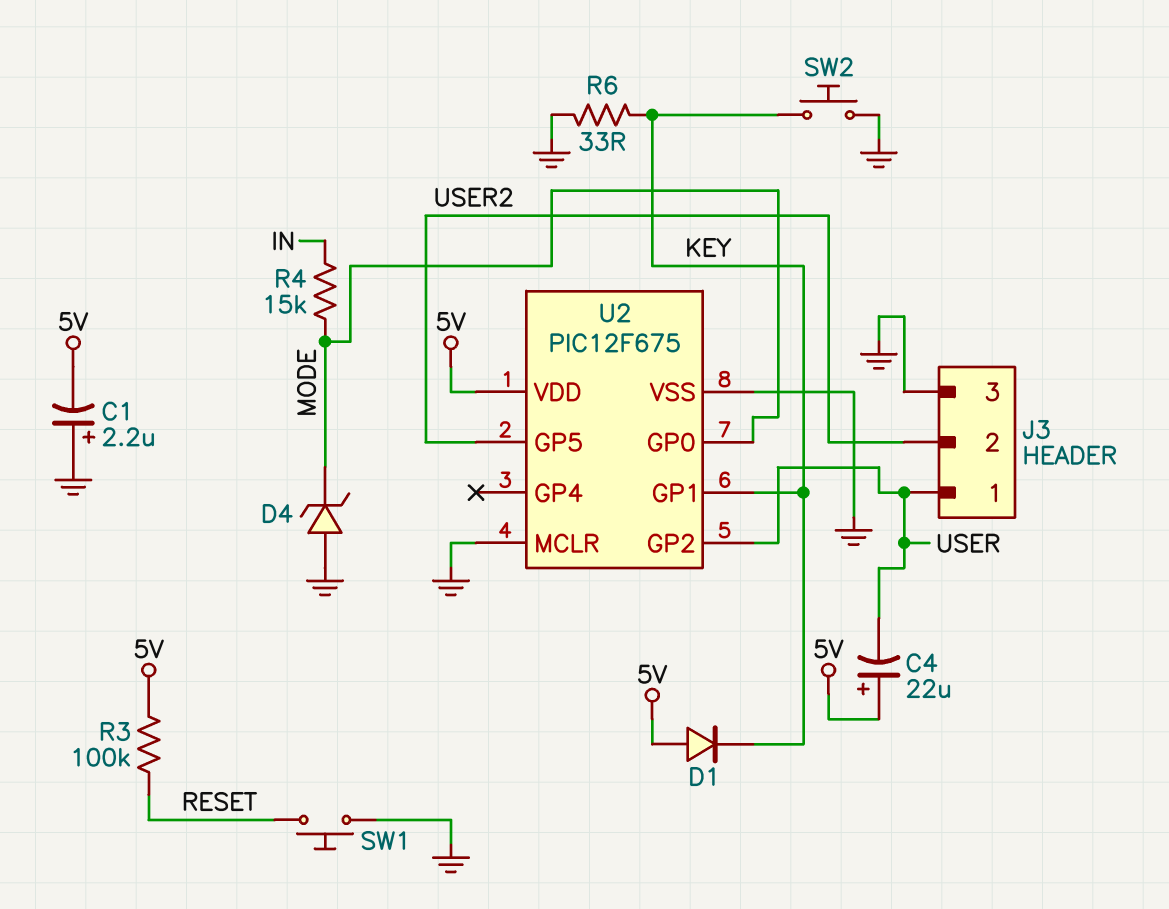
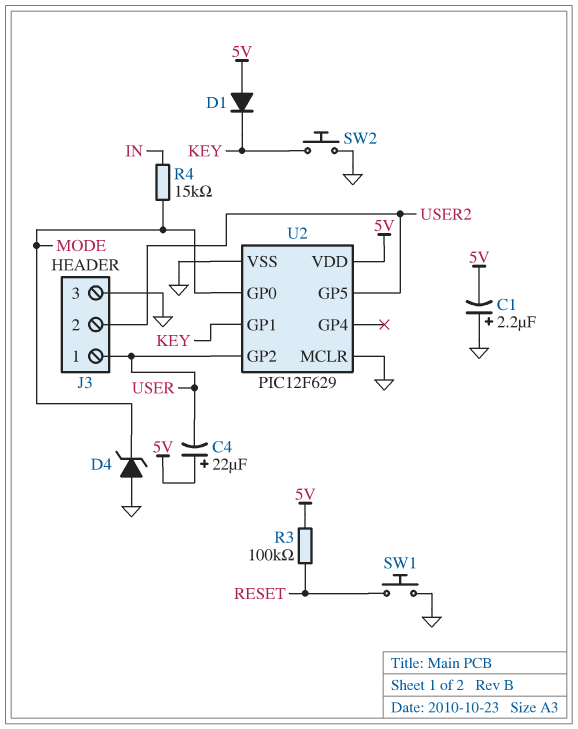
R6: 33 (GND, KEY) -> none
U2: PIC12F675 -> PIC12F629

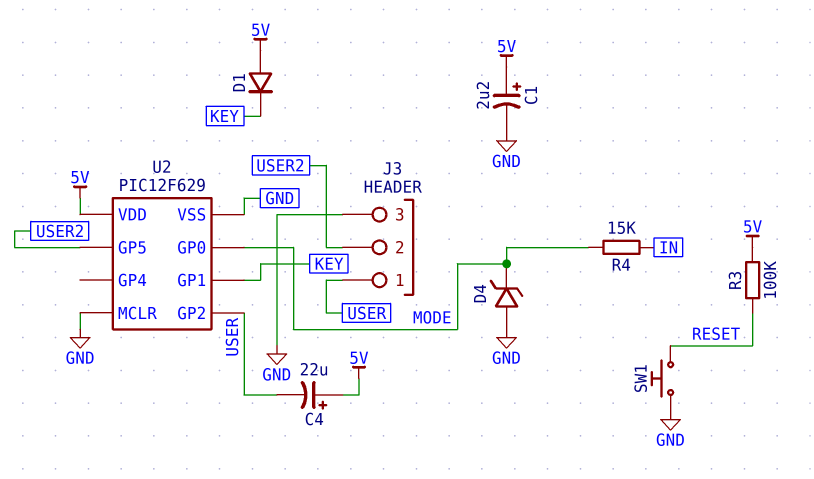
C1: 2.2uF (plus GND, minus 5V) -> 2.2uF (plus 5V, minus GND)
SW2: button (GND, KEY) -> none

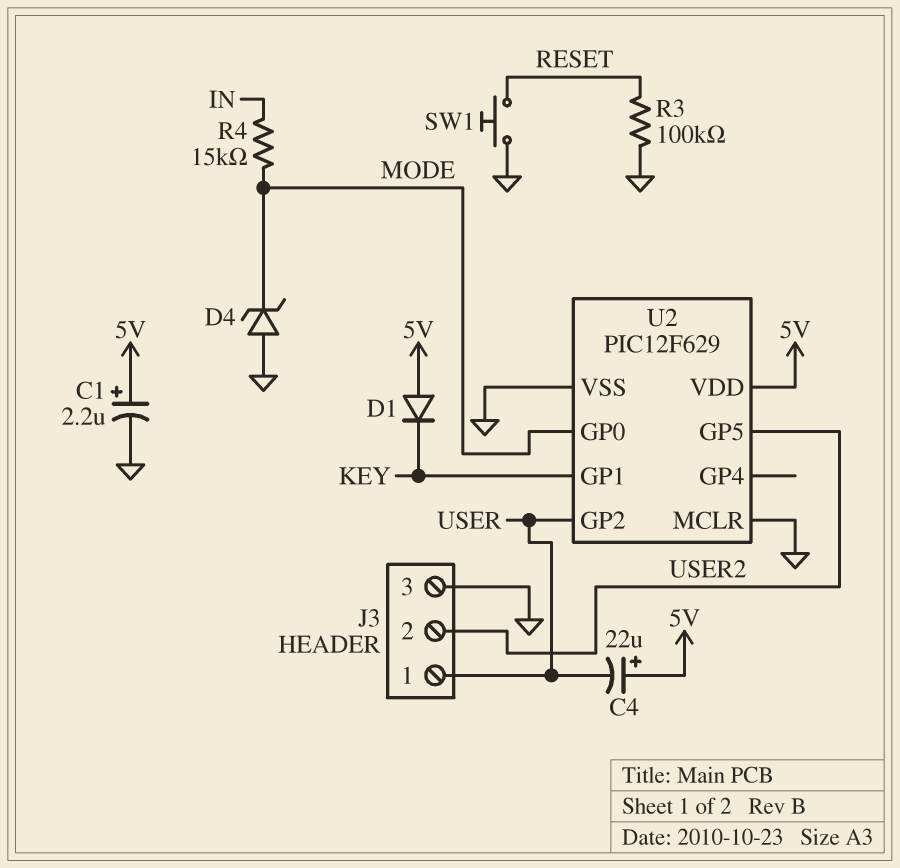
R3: 100k (5V, RESET) -> 100k (GND, RESET)

